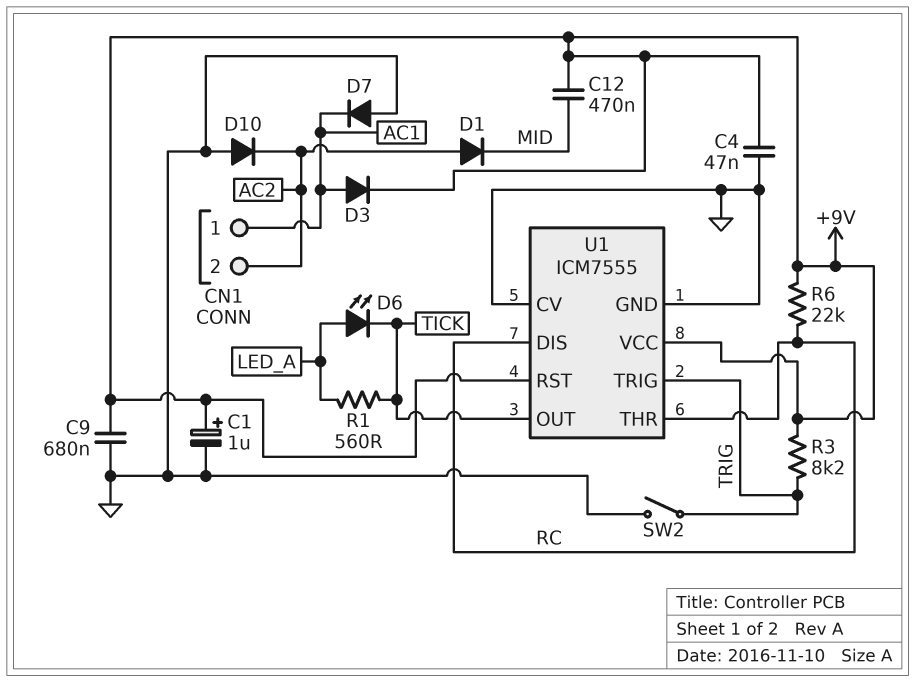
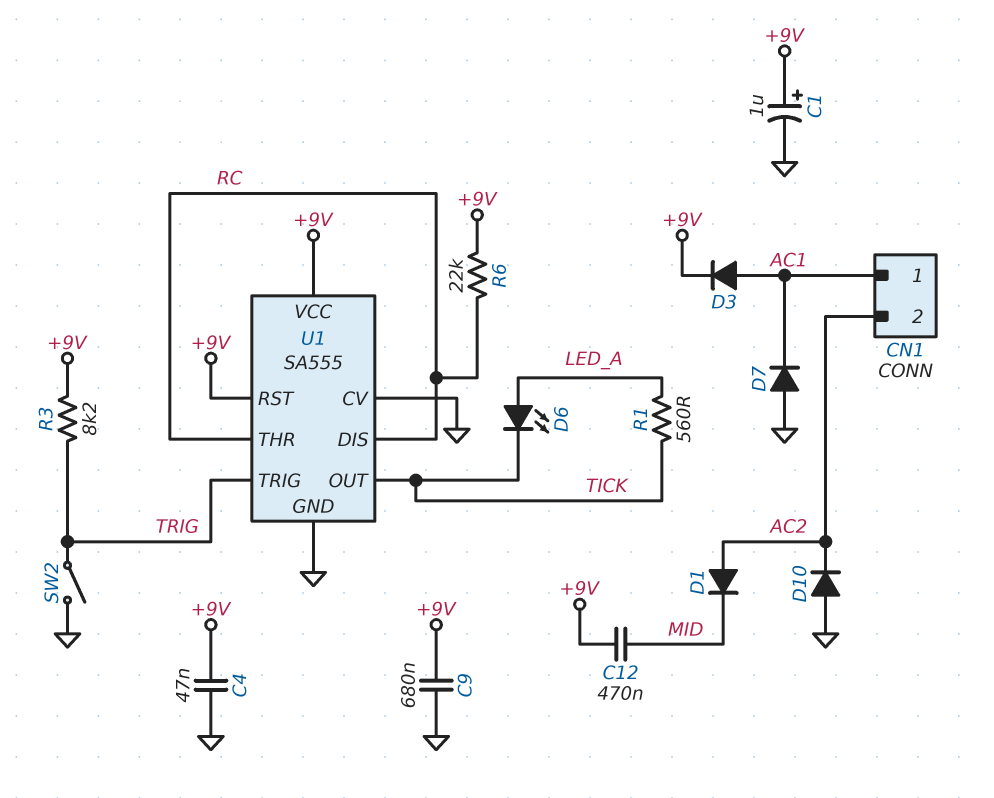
U1: ICM7555 -> SA555

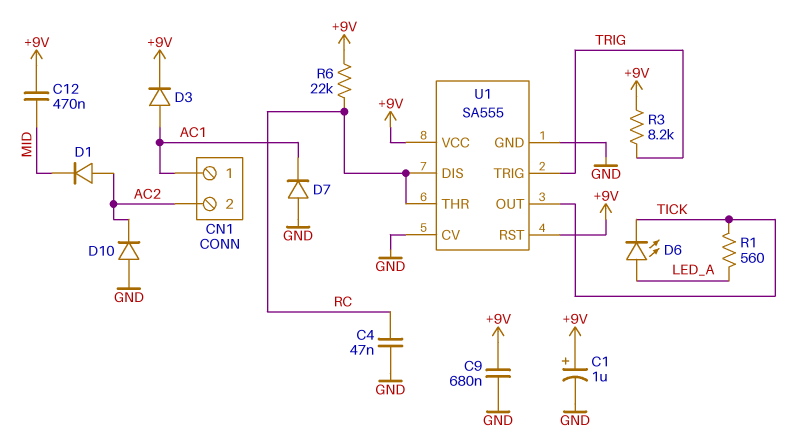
C4: 47nF (+9V, GND) -> 47nF (GND, RC)
SW2: switch (GND, TRIG) -> none

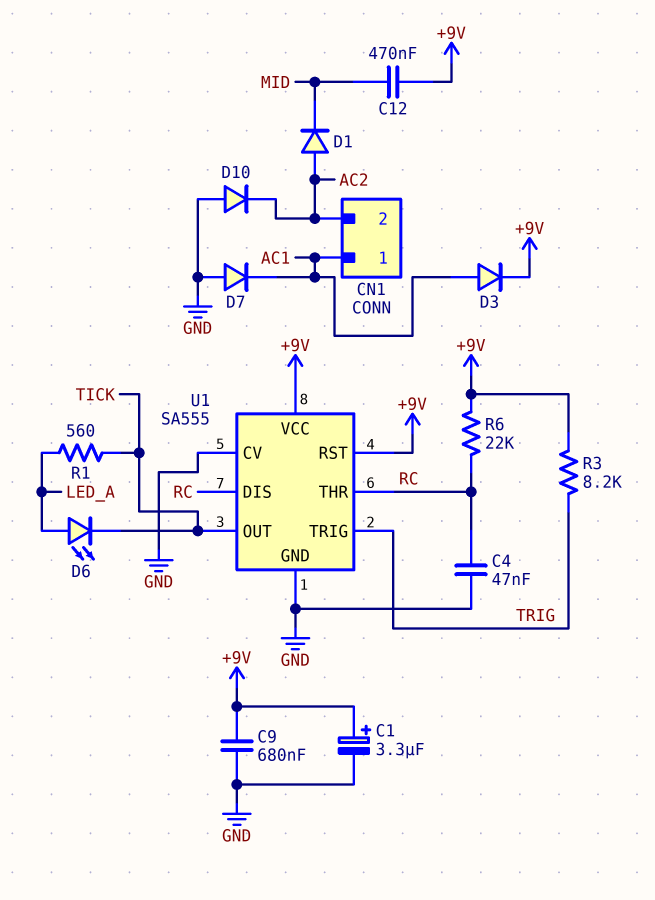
C1: 1uF (plus +9V, minus GND) -> 3.3uF (plus +9V, minus GND)

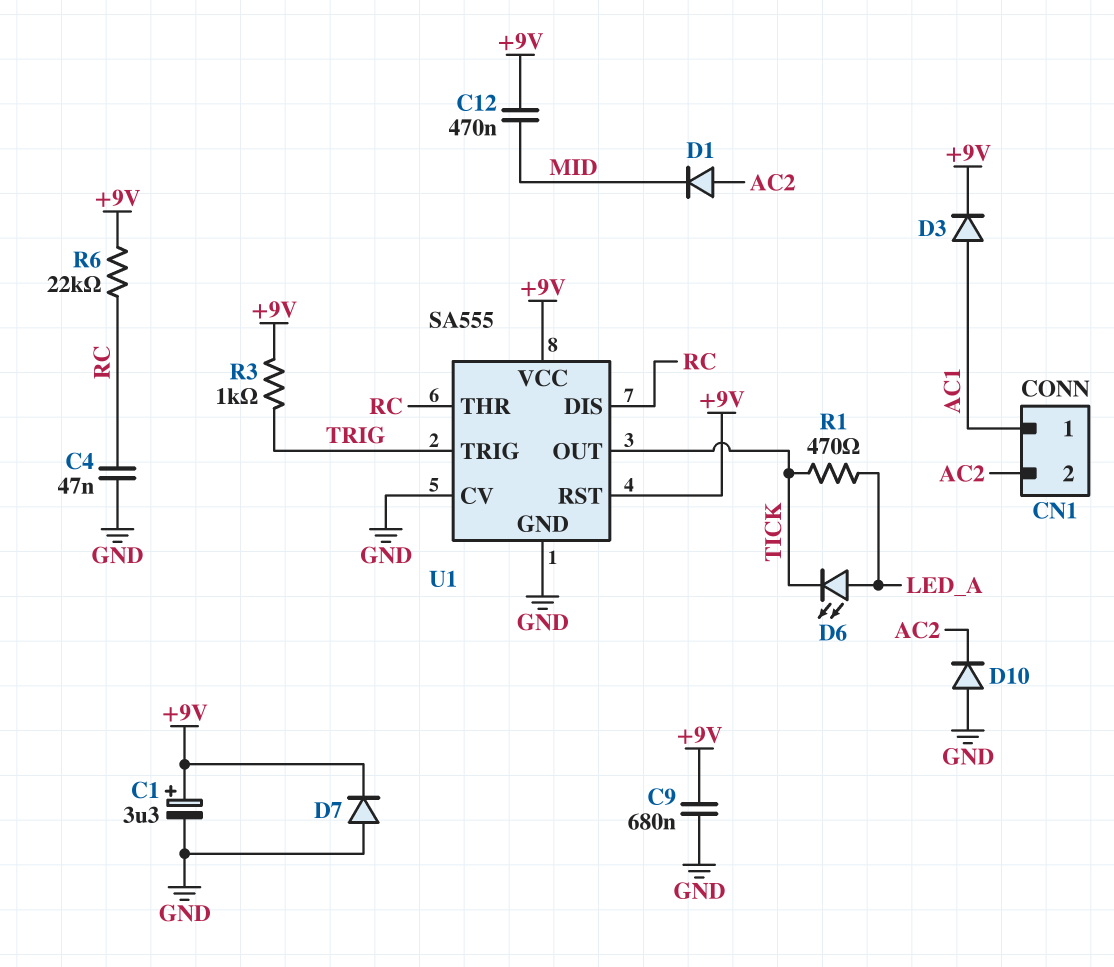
D7: diode (A GND, K AC1) -> diode (A GND, K +9V)
R1: 560 (LED_A, TICK) -> 470 (LED_A, TICK)
R3: 8.2k (+9V, TRIG) -> 1k (+9V, TRIG)

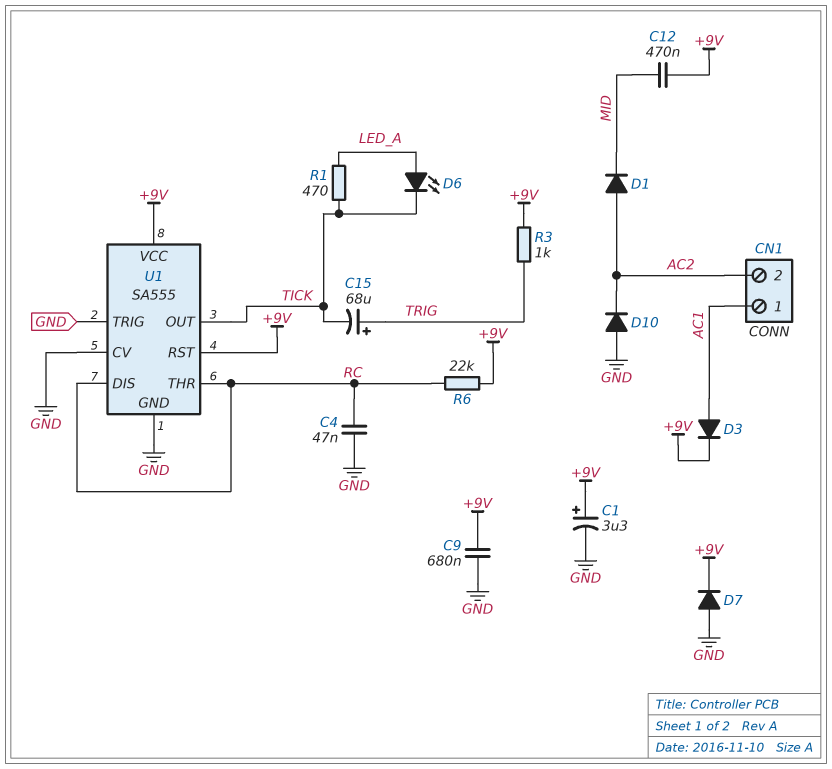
C15: none -> 68uF (plus TRIG, minus TICK)
U1 pin TRIG: TRIG -> GND

